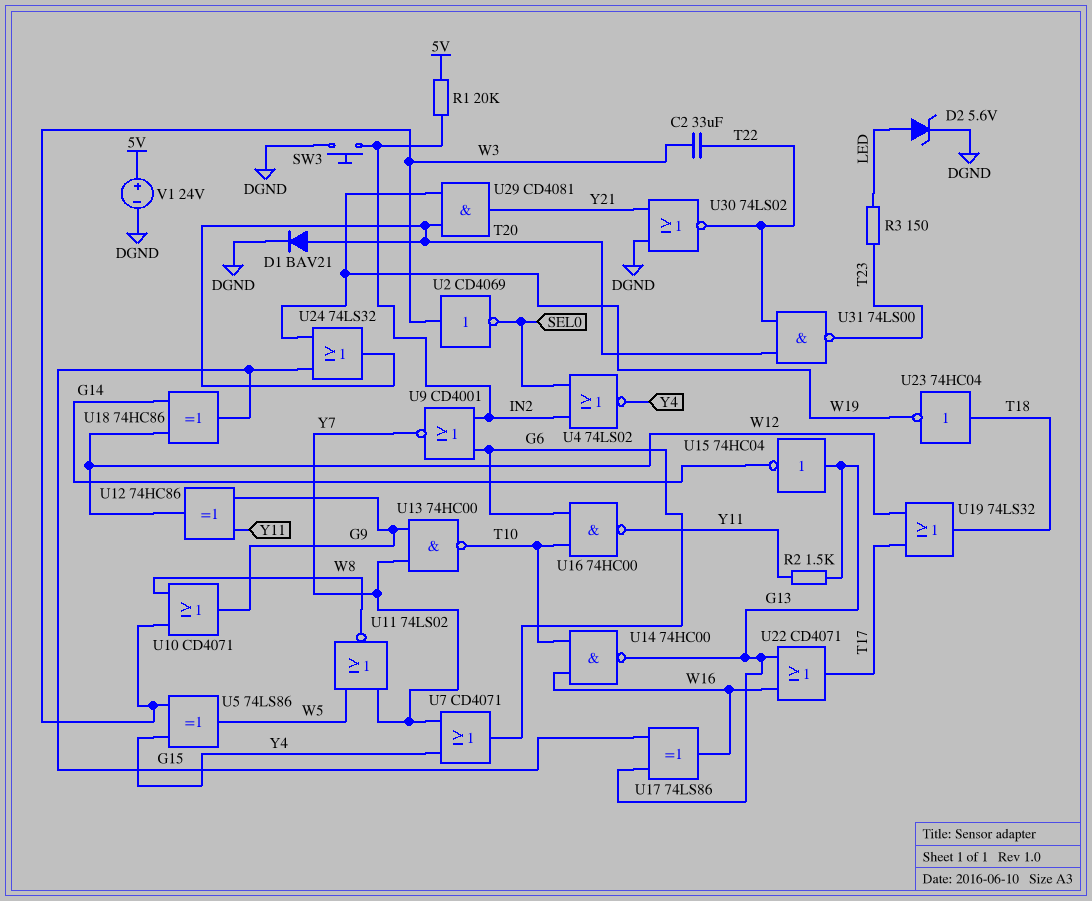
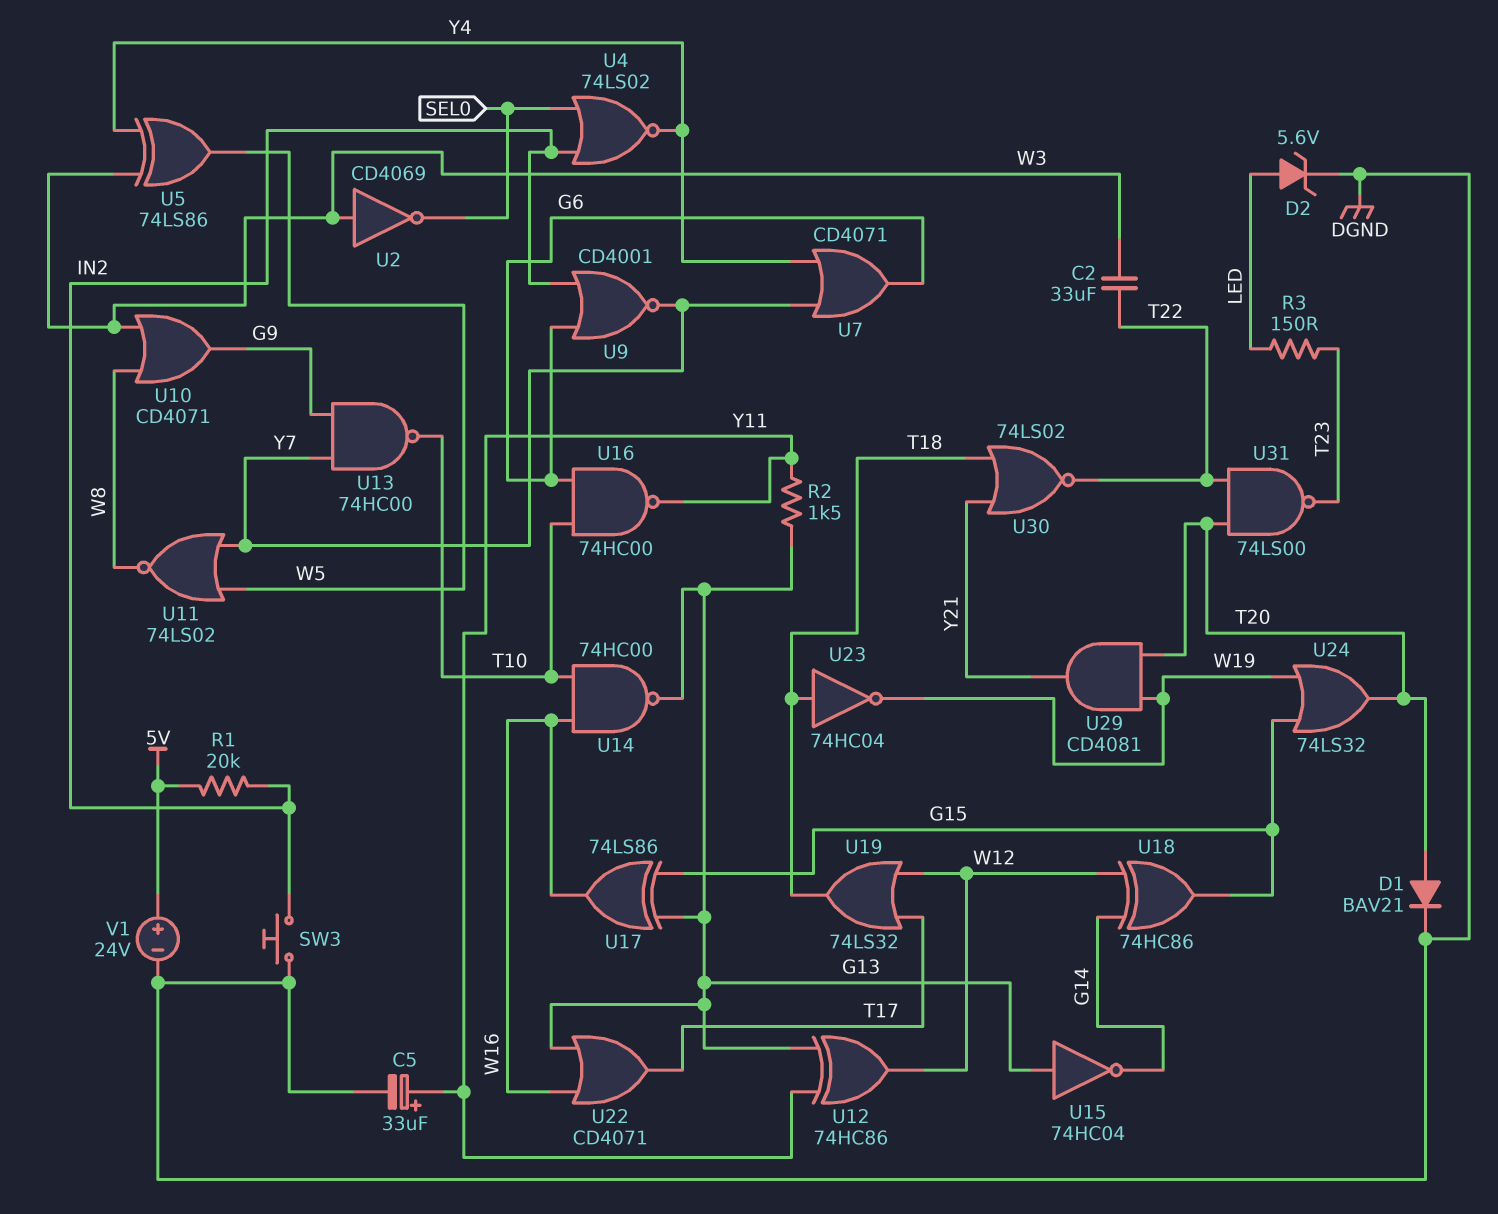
C5: none -> 33uF (plus Y11, minus DGND)
U12: XOR 74HC86 (in G9, in Y11, out W12) -> XOR 74HC86 (in G13, in Y11, out W12)
U30: NOR 74LS02 (in DGND, in Y21, out T22) -> NOR 74LS02 (in T18, in Y21, out T22)

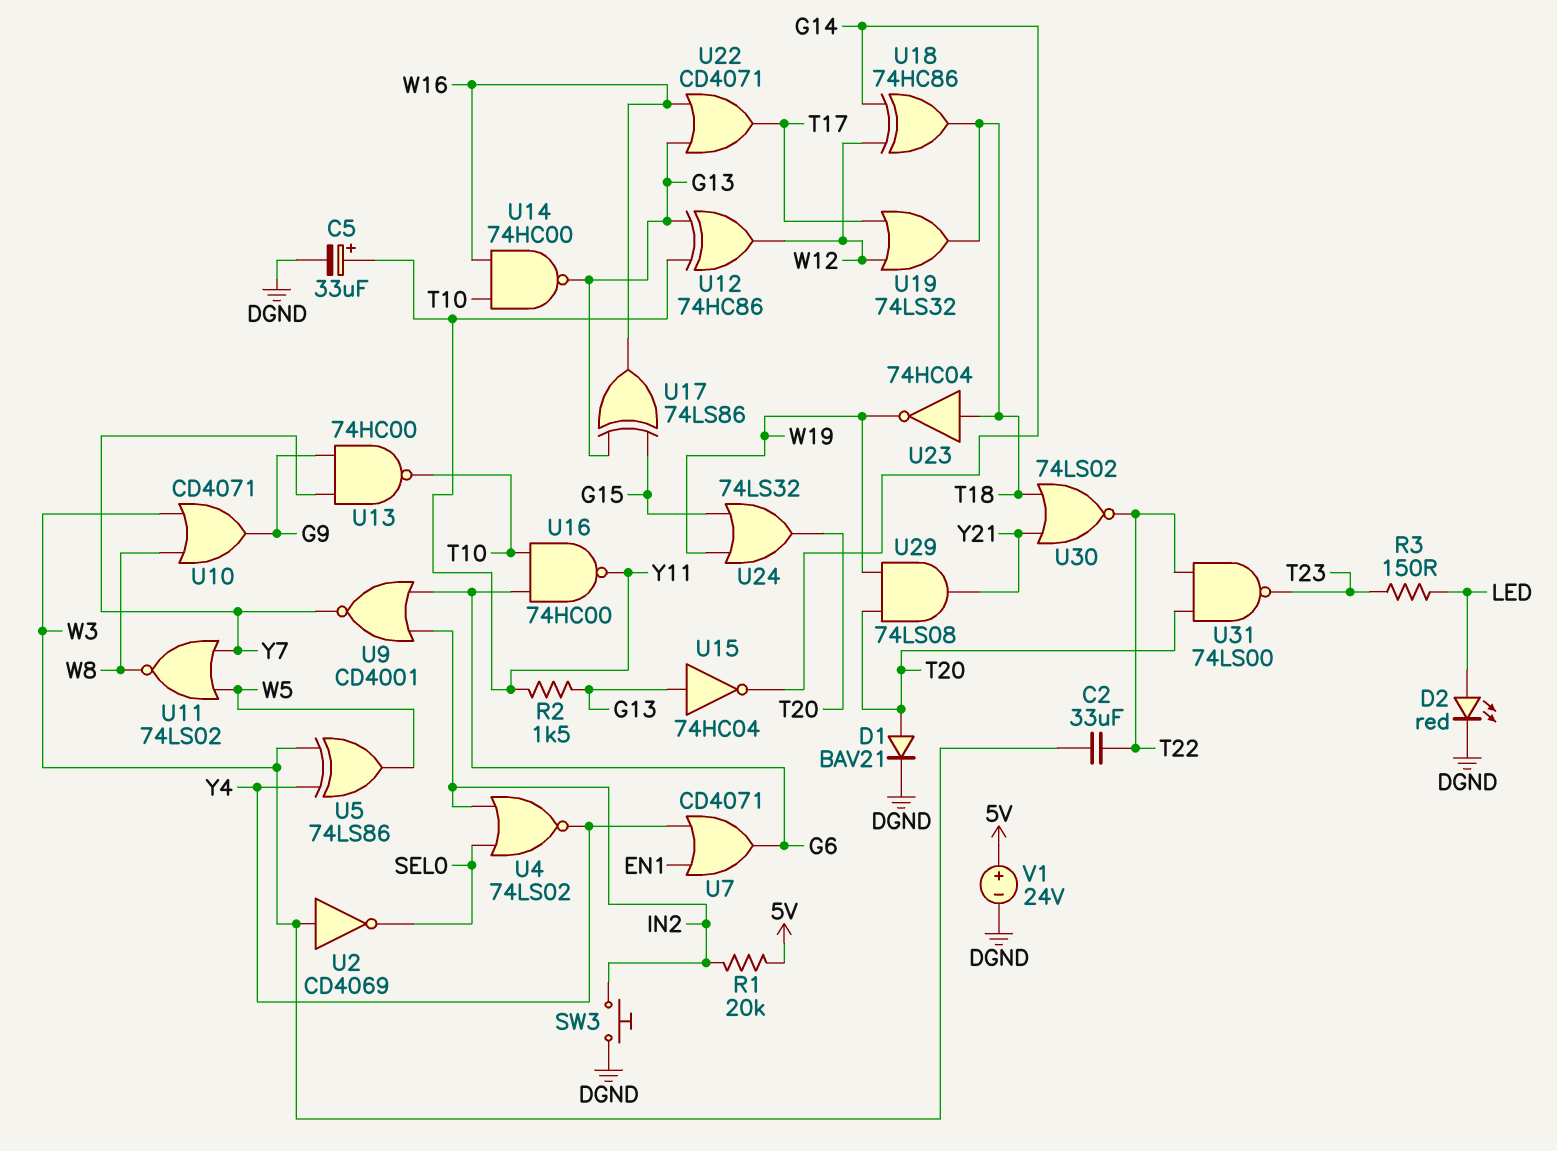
D2: zener 5.6V (A LED, K DGND) -> LED red (A LED, K DGND)
U7: OR CD4071 (in Y4, in Y7, out G6) -> OR CD4071 (in EN1, in Y4, out G6)
U18: XOR 74HC86 (in G14, in W12, out G15) -> XOR 74HC86 (in G14, in W12, out T18)
U29: AND CD4081 (in T20, in W19, out Y21) -> AND 74LS08 (in T20, in W19, out Y21)

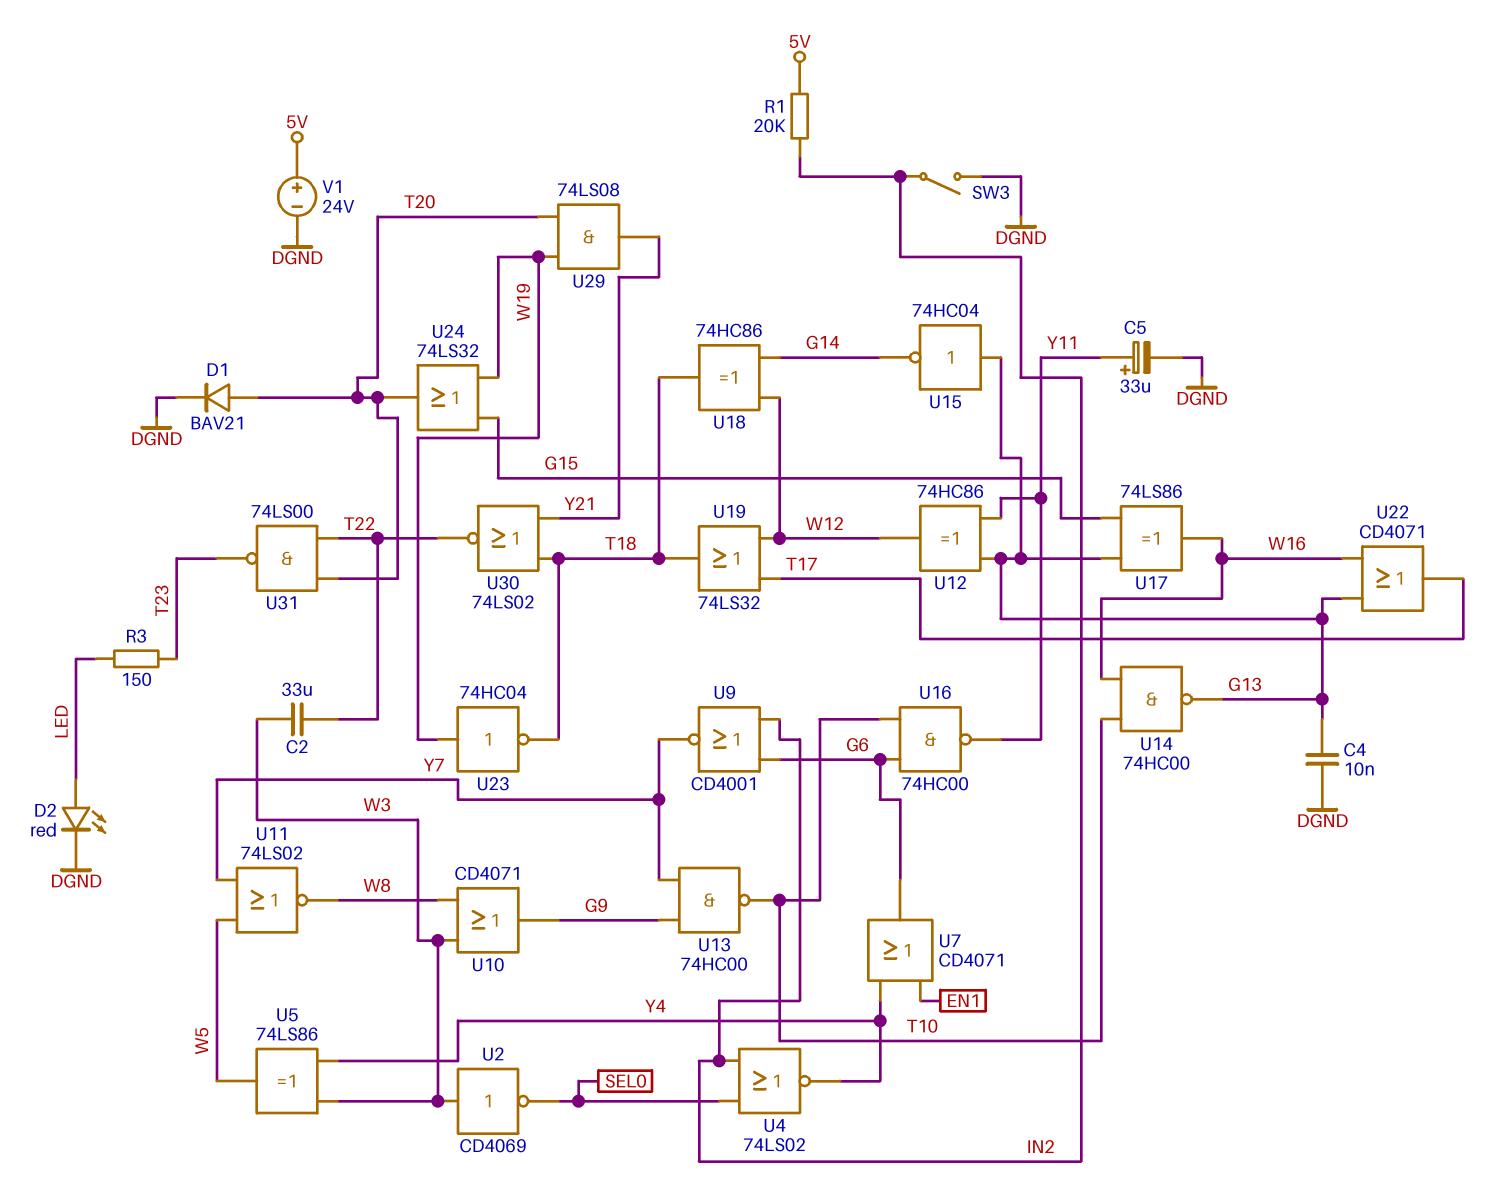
C4: none -> 10nF (DGND, G13)
R2: 1.5k (G13, Y11) -> none
SW3: button (DGND, IN2) -> switch (DGND, IN2)
U23: NOT 74HC04 (in T18, out W19) -> NOT 74HC04 (in W19, out T18)

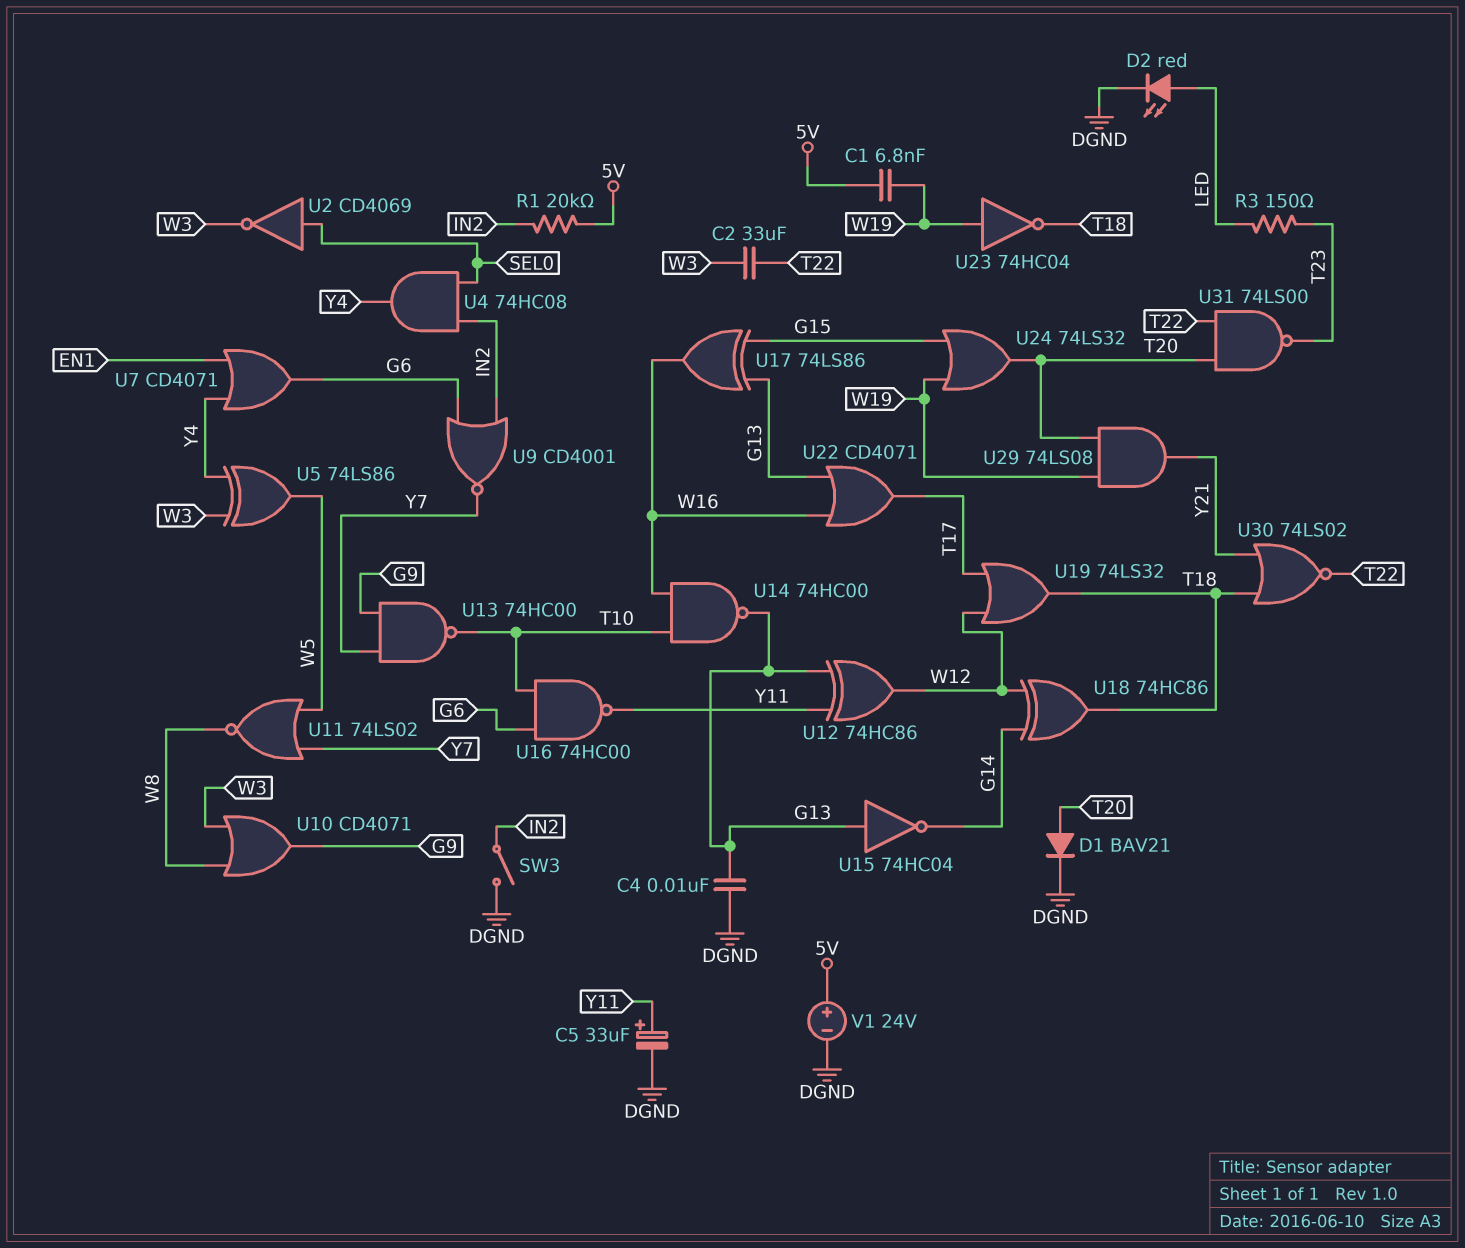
C1: none -> 6.8nF (5V, W19)
U2: NOT CD4069 (in W3, out SEL0) -> NOT CD4069 (in SEL0, out W3)
U4: NOR 74LS02 (in IN2, in SEL0, out Y4) -> AND 74HC08 (in IN2, in SEL0, out Y4)

